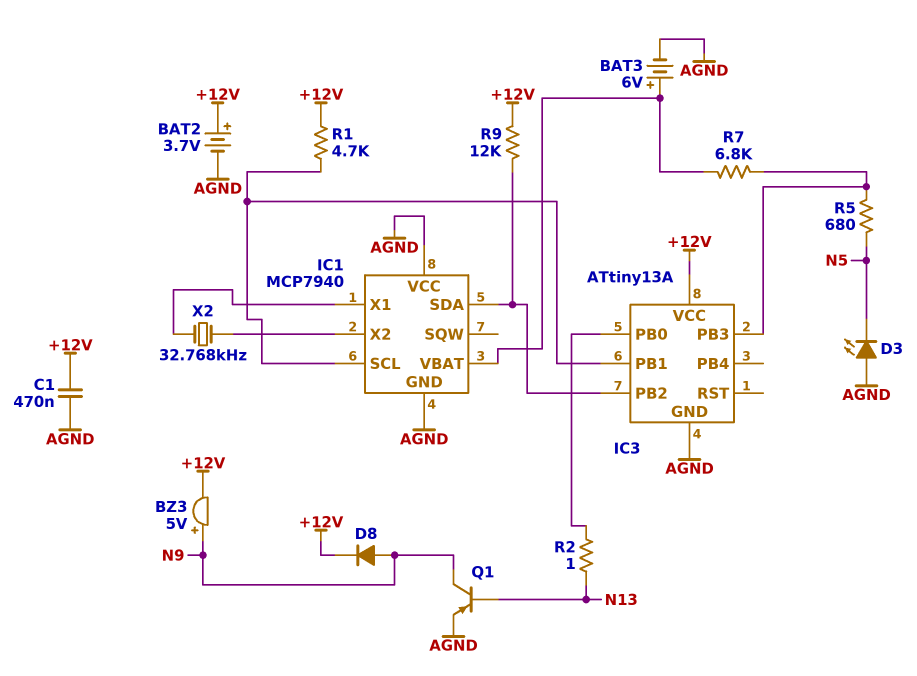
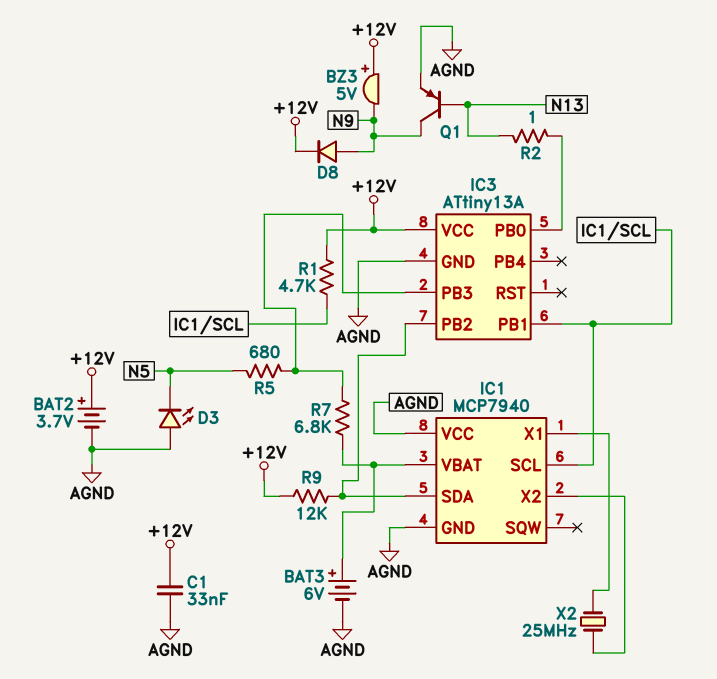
BZ3: buzzer 5V (plus N9, minus +12V) -> buzzer 5V (plus +12V, minus N9)
C1: 470nF (+12V, AGND) -> 33nF (+12V, AGND)
X2: 32.768kHz (IC1/X1, IC1/X2) -> 25MHz (IC1/X1, IC1/X2)

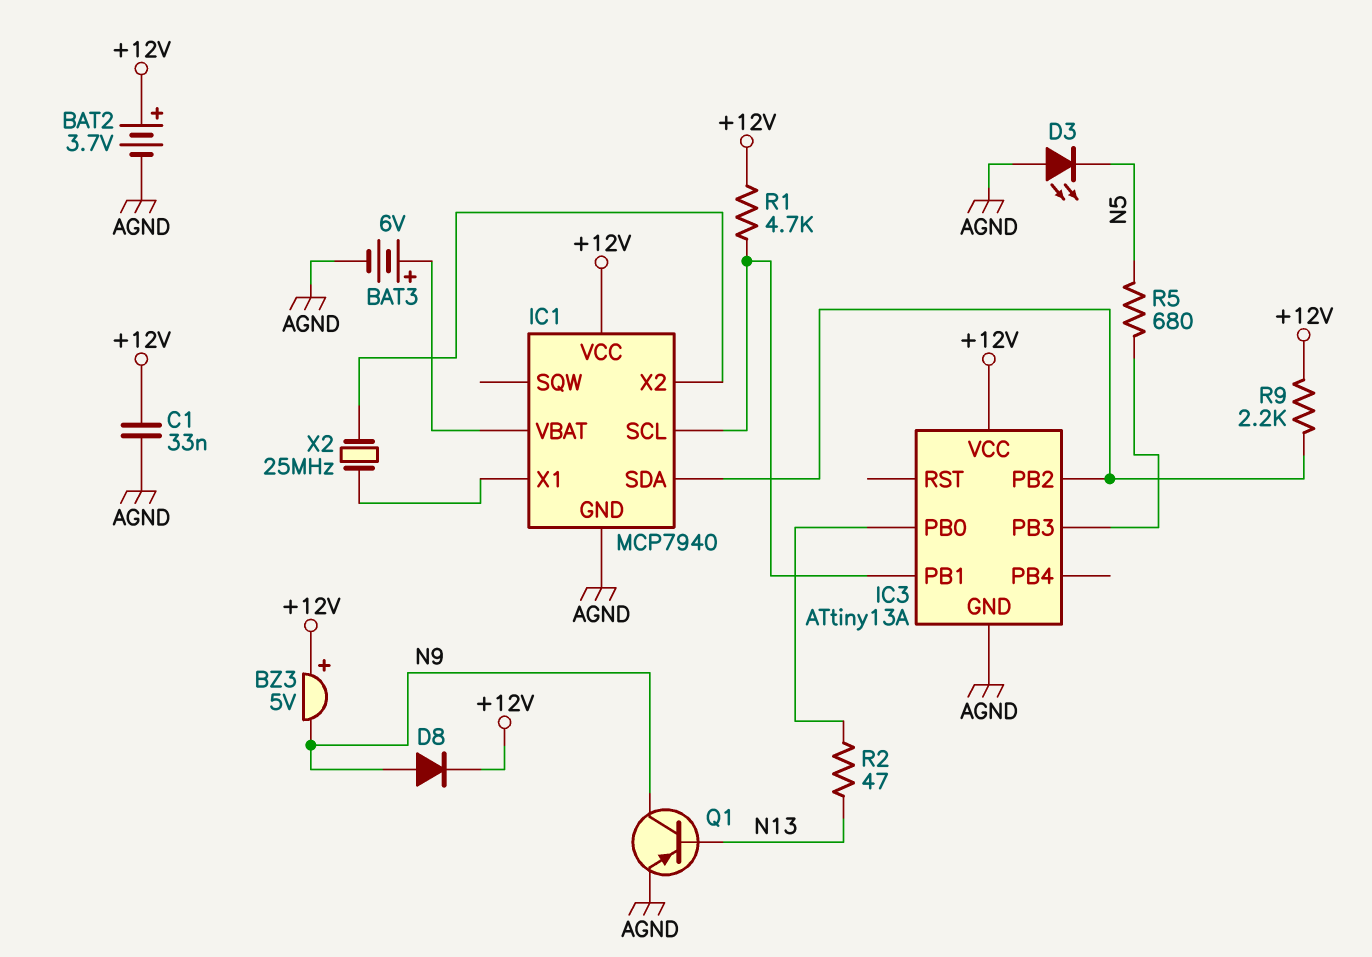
IC1 pin VCC: AGND -> +12V
R2: 1 (IC3/PB0, N13) -> 47 (IC3/PB0, N13)
R7: 6.8k (IC1/VBAT, IC3/PB3) -> none
R9: 12k (+12V, IC1/SDA) -> 2.2k (+12V, IC1/SDA)

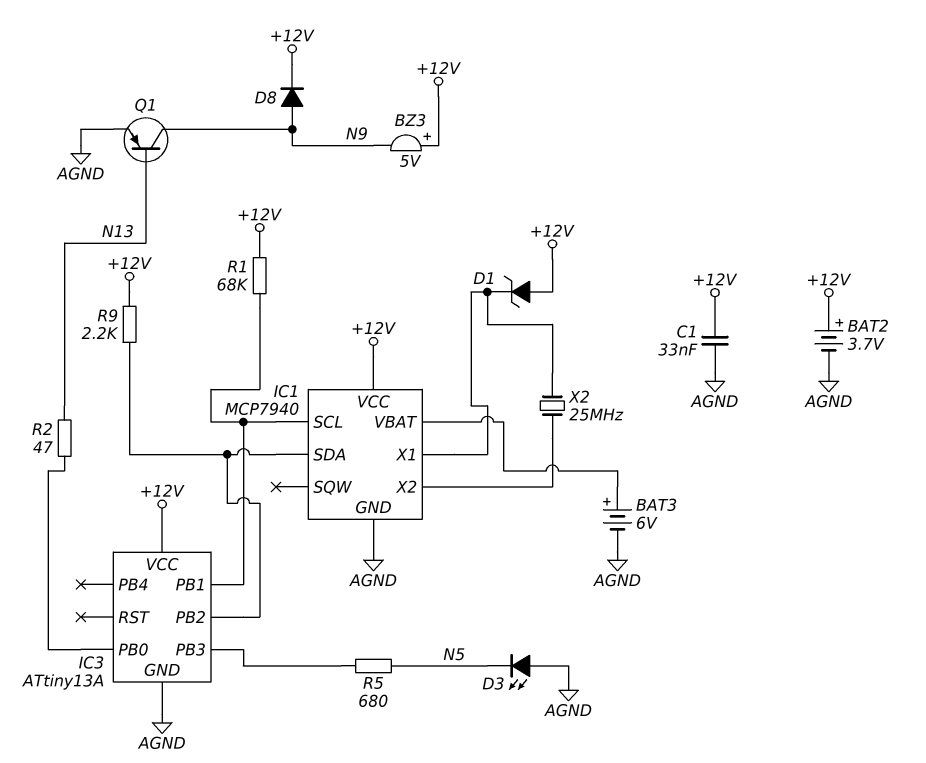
D1: none -> zener (A +12V, K IC1/X1)
R1: 4.7k (+12V, IC1/SCL) -> 68k (+12V, IC1/SCL)

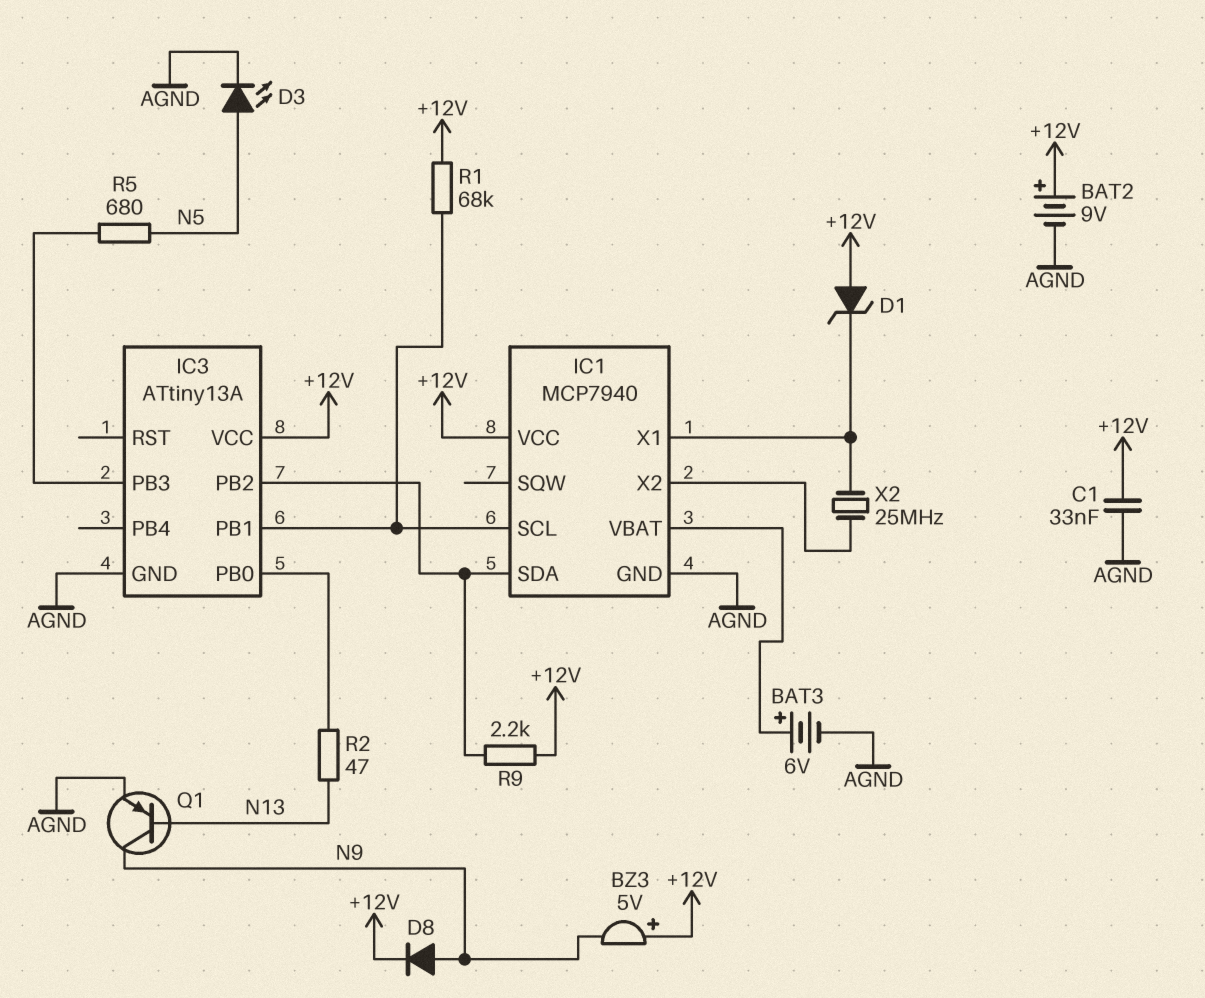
BAT2: 3.7V (plus +12V, minus AGND) -> 9V (plus +12V, minus AGND)
D3: LED (A AGND, K N5) -> LED (A N5, K AGND)

